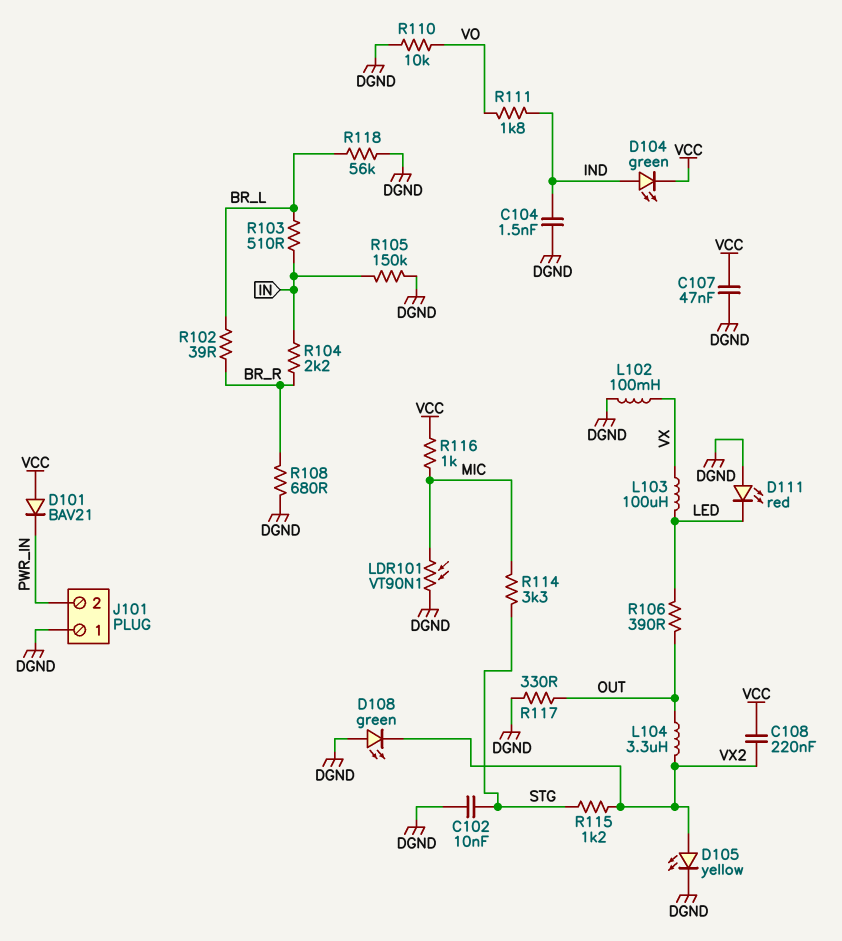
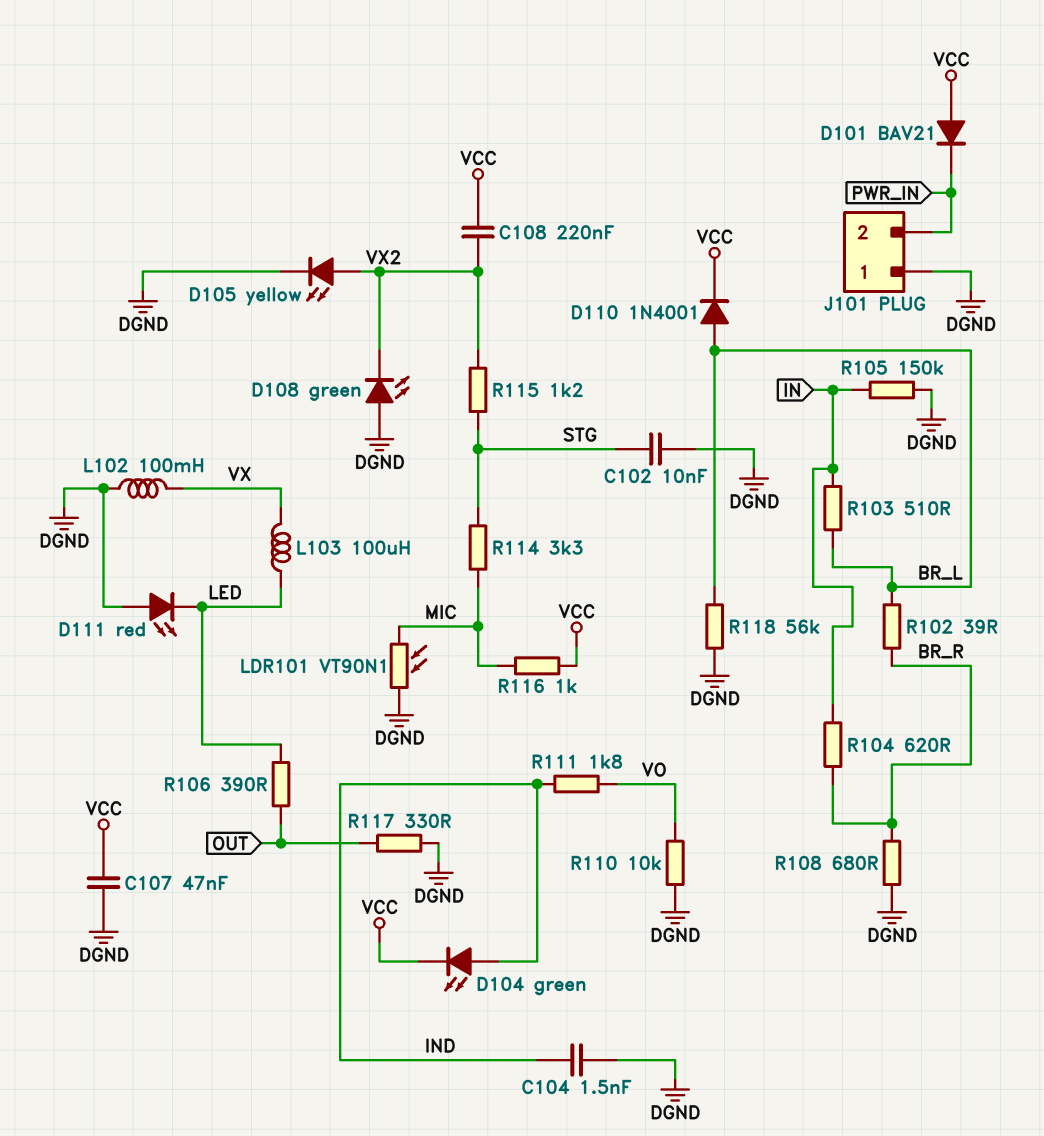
D110: none -> diode 1N4001 (A BR_L, K VCC)
L104: 3.3uH (OUT, VX2) -> none
R104: 2.2k (BR_R, IN) -> 620 (BR_R, IN)

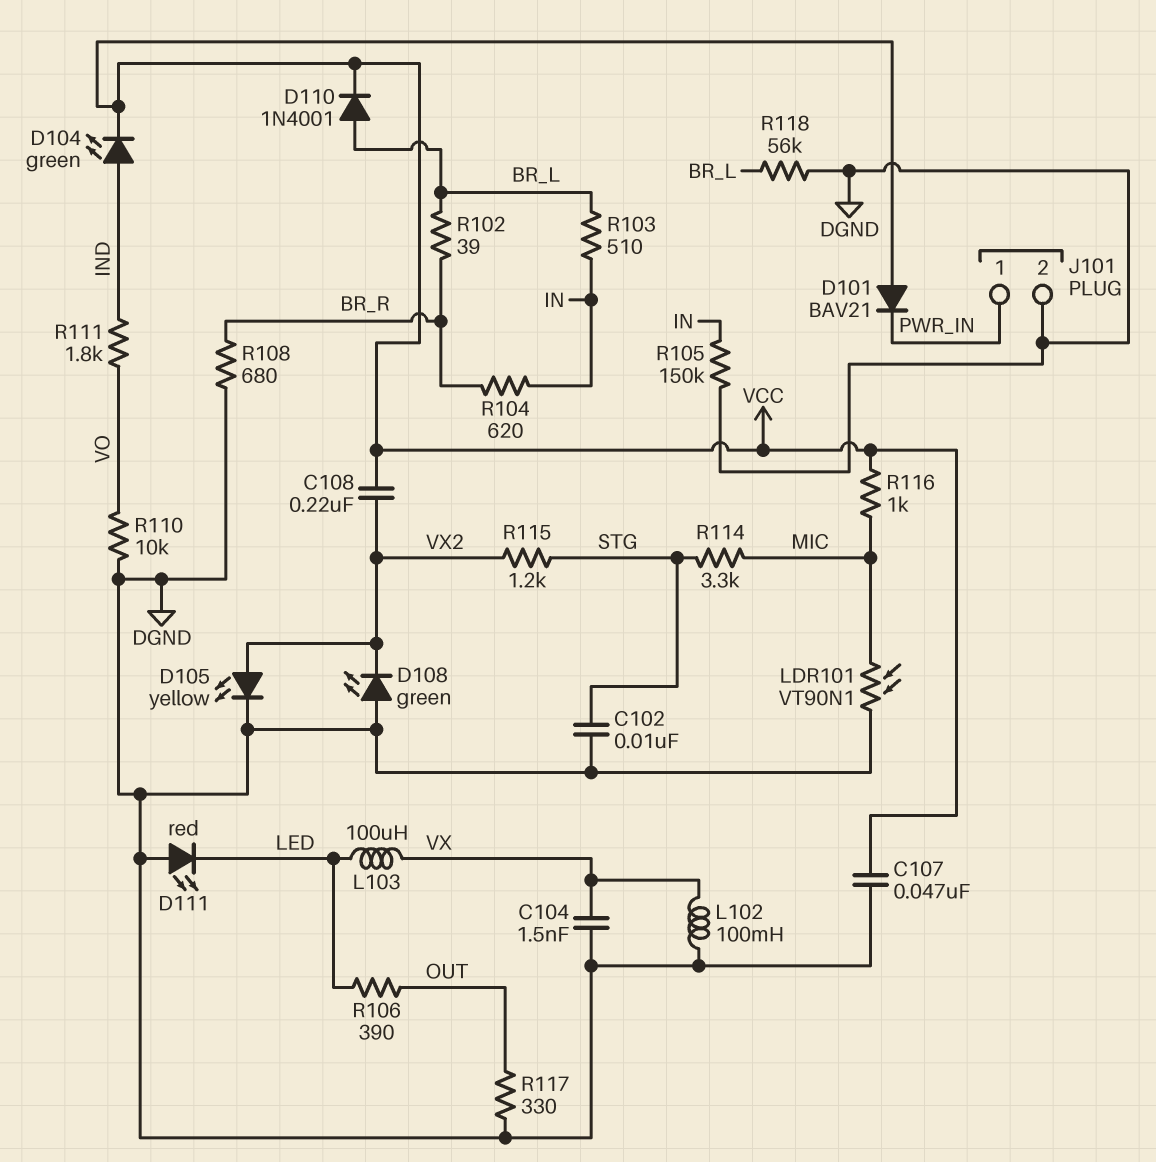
C104: 1.5nF (DGND, IND) -> 1.5nF (DGND, VX)
J101 pin 1: DGND -> PWR_IN
J101 pin 2: PWR_IN -> DGND

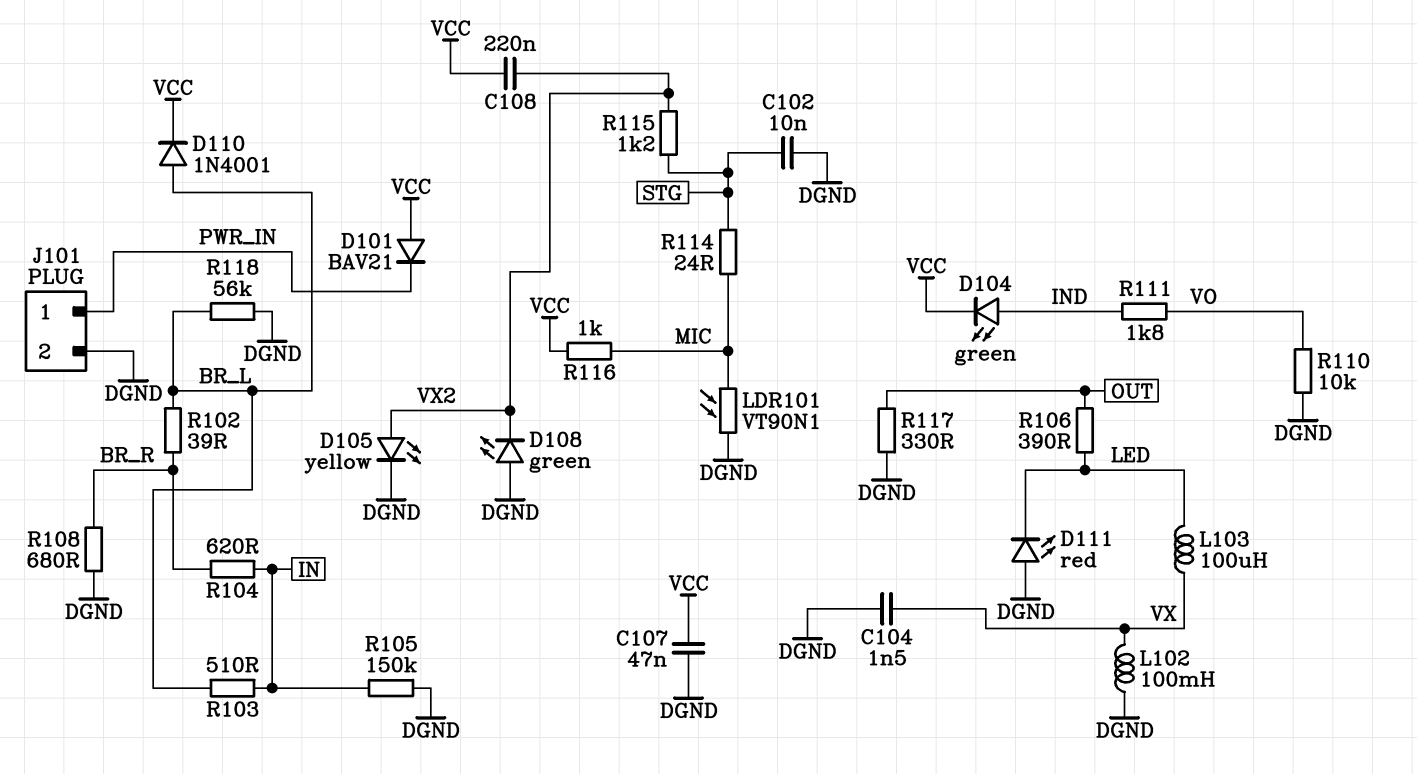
R114: 3.3k (MIC, STG) -> 24 (MIC, STG)

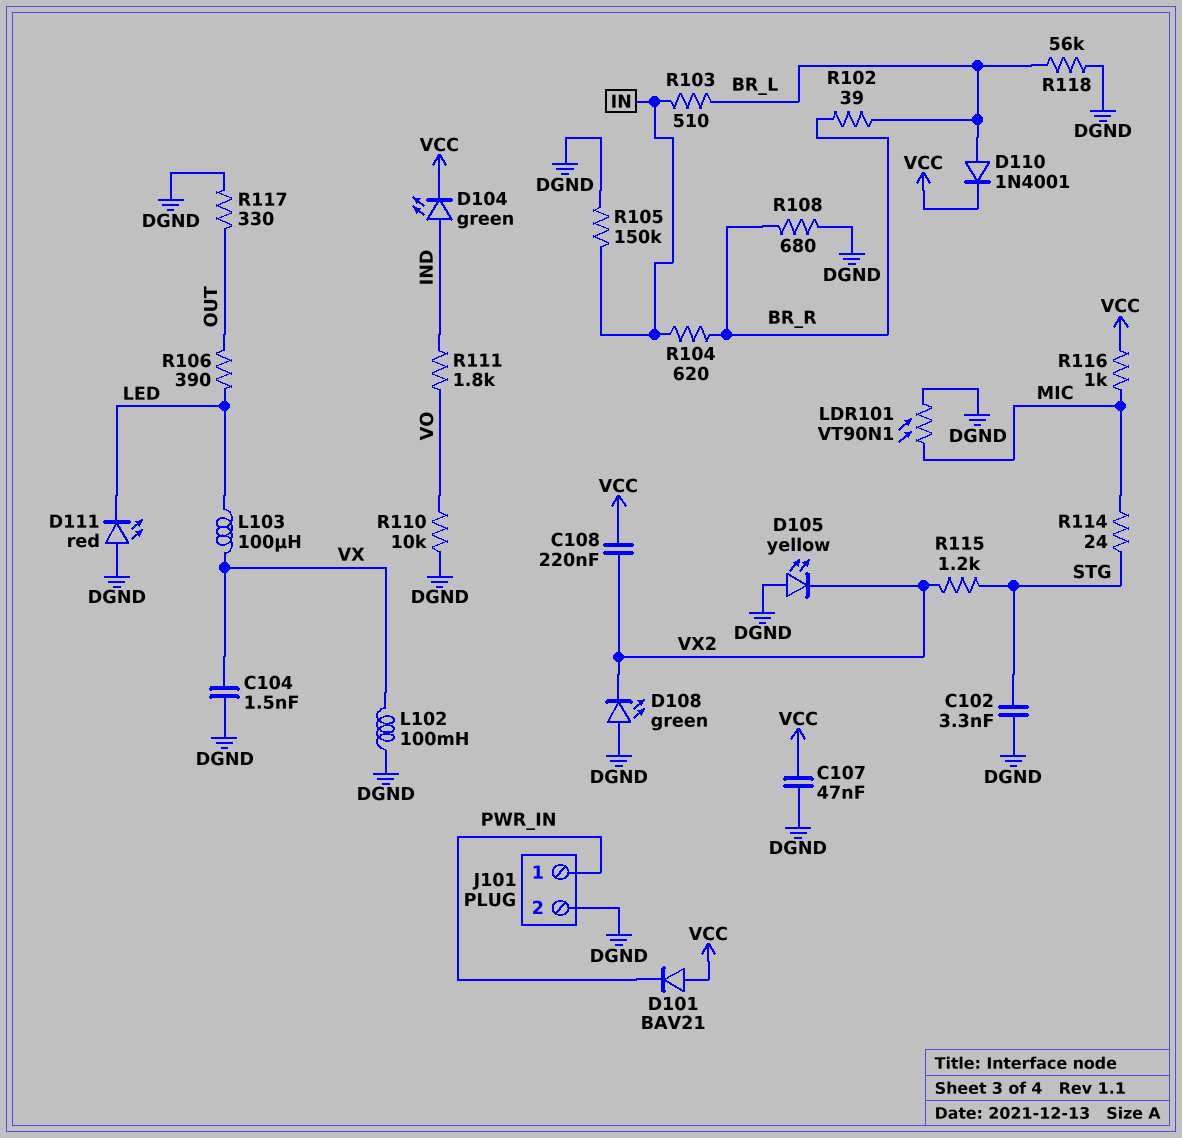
C102: 10nF (DGND, STG) -> 3.3nF (DGND, STG)
D105: LED yellow (A VX2, K DGND) -> LED yellow (A DGND, K VX2)

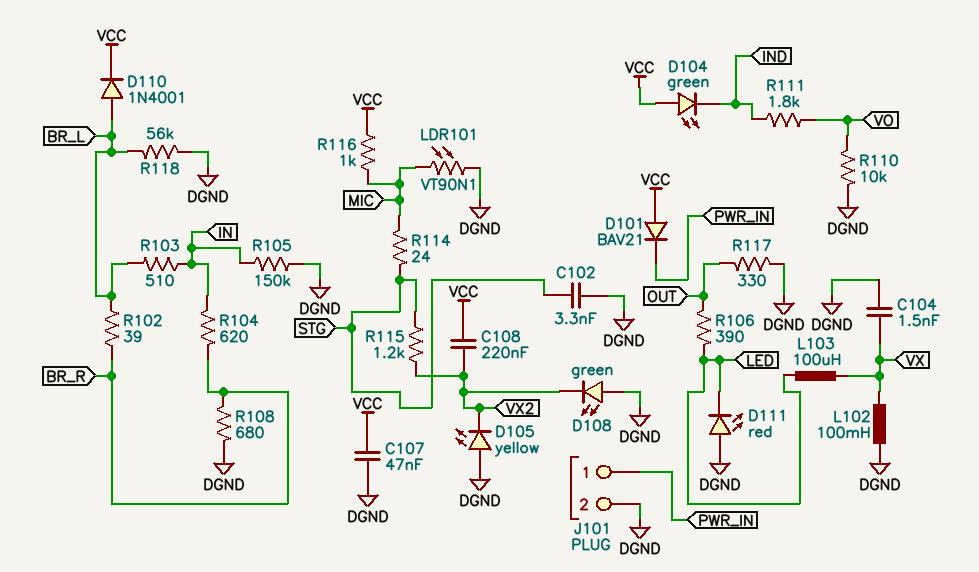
D104: LED green (A IND, K VCC) -> LED green (A VCC, K IND)

